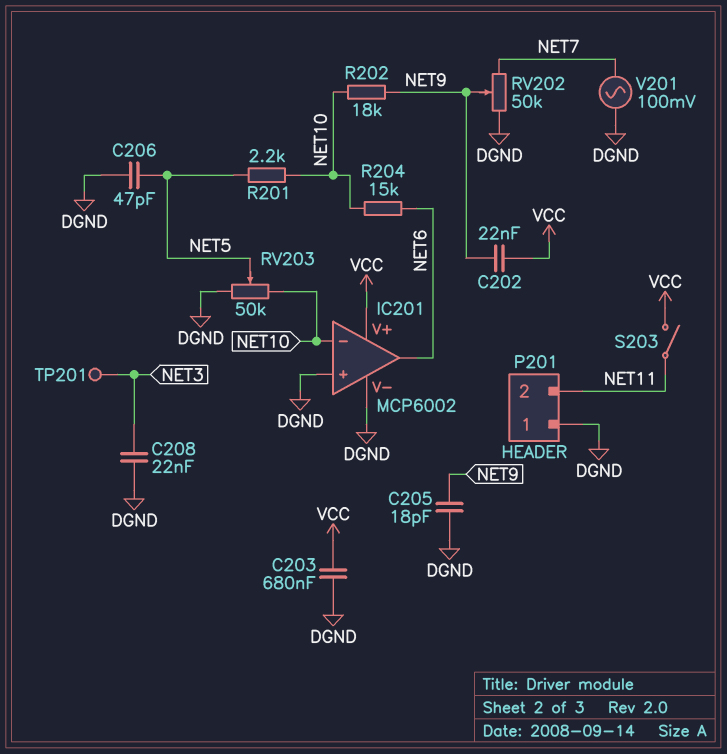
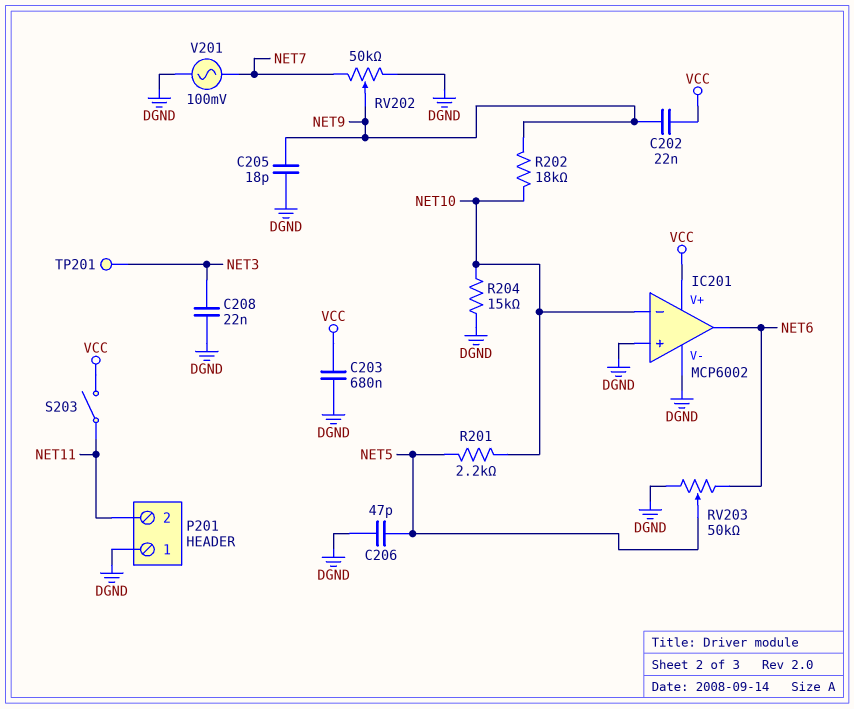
R204: 15k (NET6, NET10) -> 15k (DGND, NET10)
RV203: 50k (DGND, NET10, wiper NET5) -> 50k (DGND, NET6, wiper NET5)

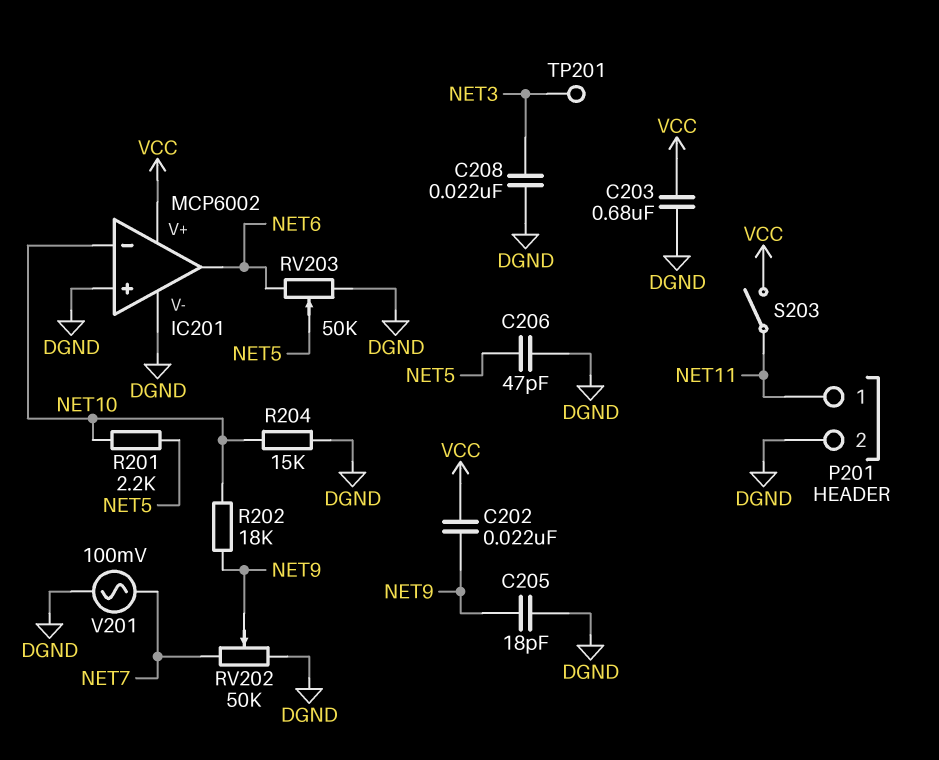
P201 pin 1: DGND -> NET11
P201 pin 2: NET11 -> DGND

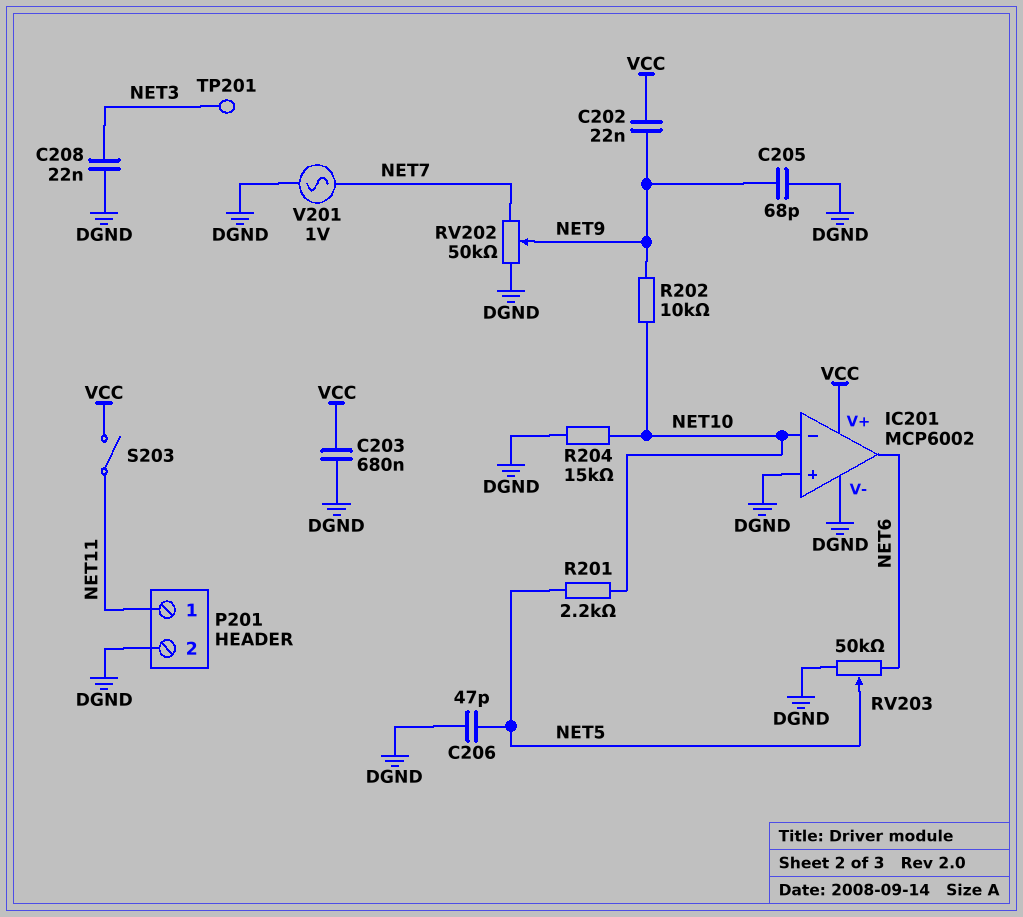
C205: 18pF (DGND, NET9) -> 68pF (DGND, NET9)
R202: 18k (NET9, NET10) -> 10k (NET9, NET10)
V201: AC 100mV (DGND, NET7) -> AC 1V (DGND, NET7)

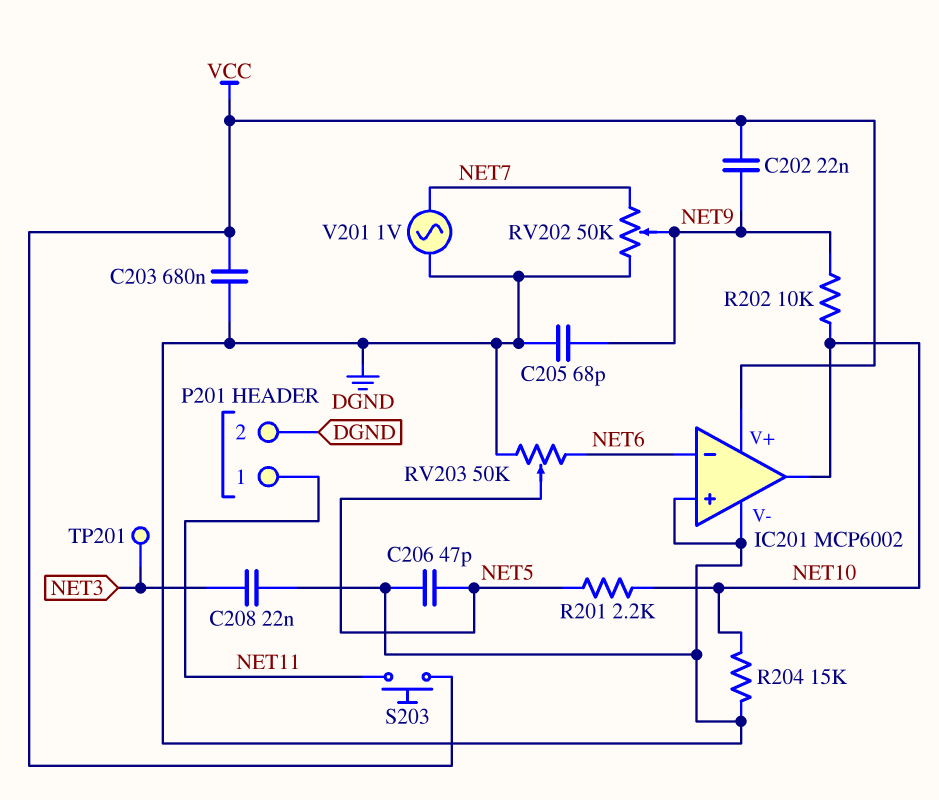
IC201 pin in-: NET10 -> NET6
IC201 pin out: NET6 -> NET10
S203: switch (NET11, VCC) -> button (NET11, VCC)

